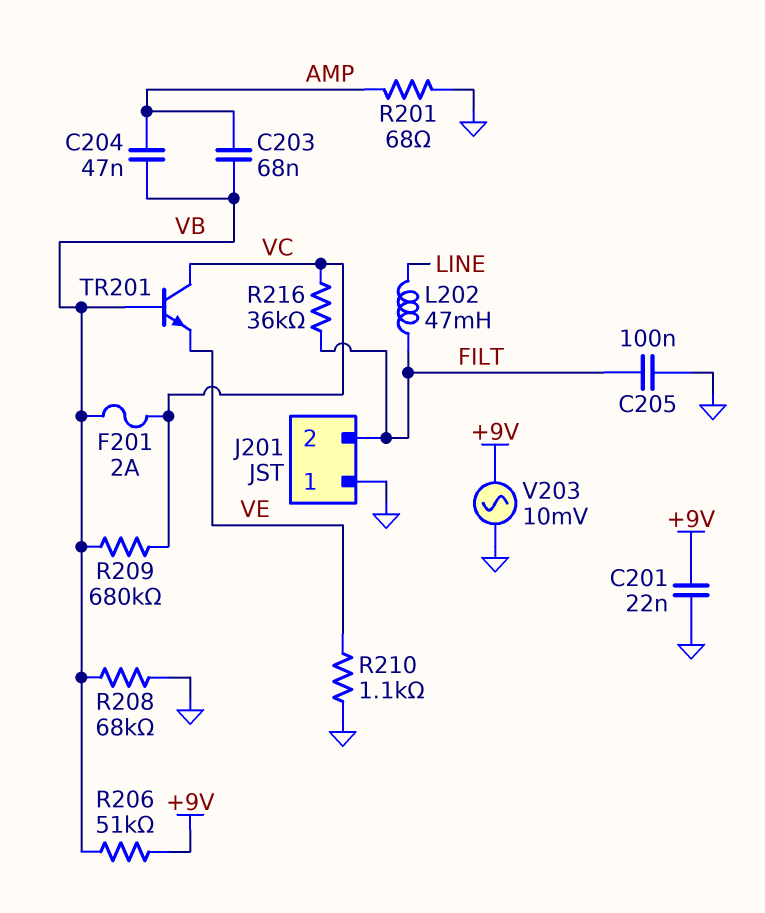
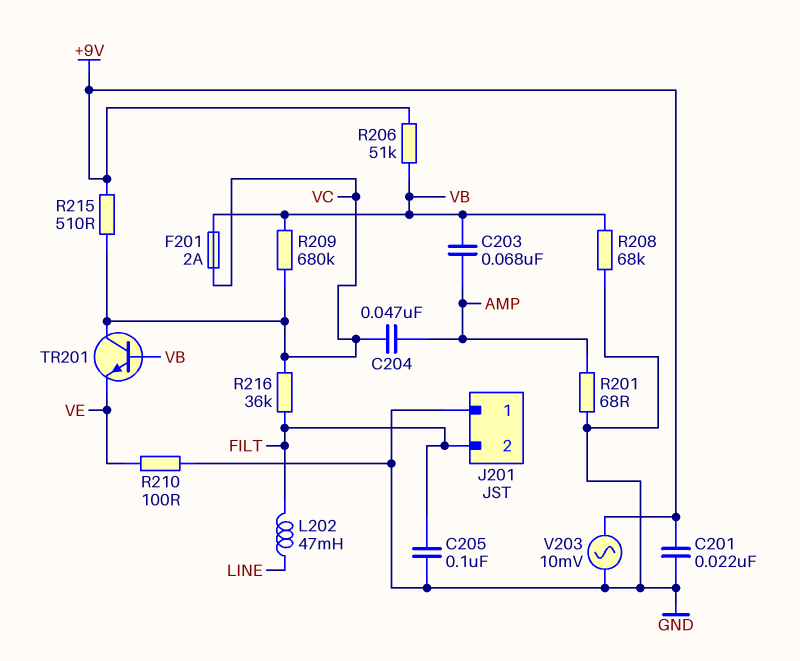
C204: 47nF (AMP, VB) -> 47nF (AMP, VC)
R210: 1.1k (GND, VE) -> 100 (GND, VE)
R215: none -> 510 (+9V, VC)

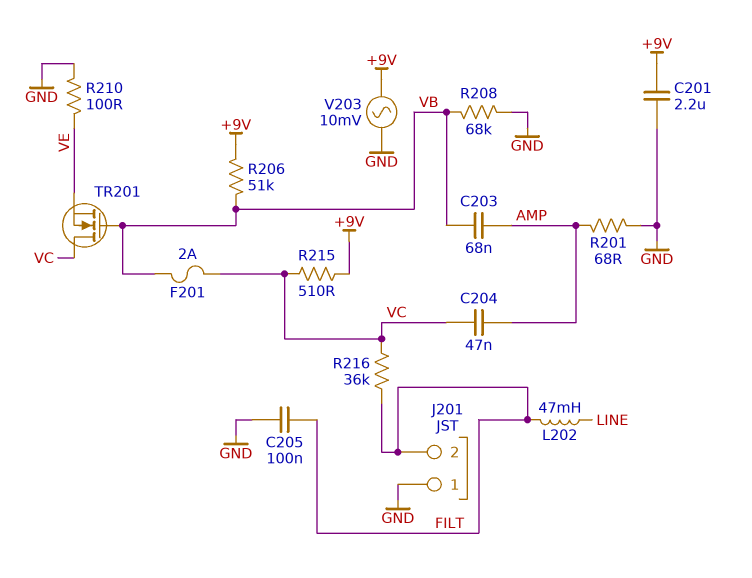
C201: 22nF (+9V, GND) -> 2.2uF (+9V, GND)
R209: 680k (VB, VC) -> none
TR201: NPN (B VB, C VC, E VE) -> NMOS (G VB, D VC, S VE)

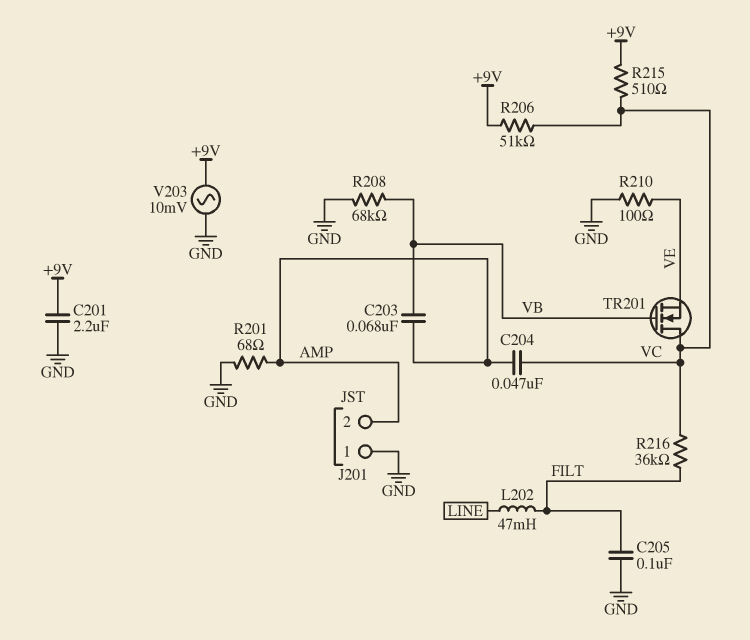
F201: 2A (VB, VC) -> none
J201 pin 2: FILT -> AMP
R206: 51k (+9V, VB) -> 51k (+9V, VC)

